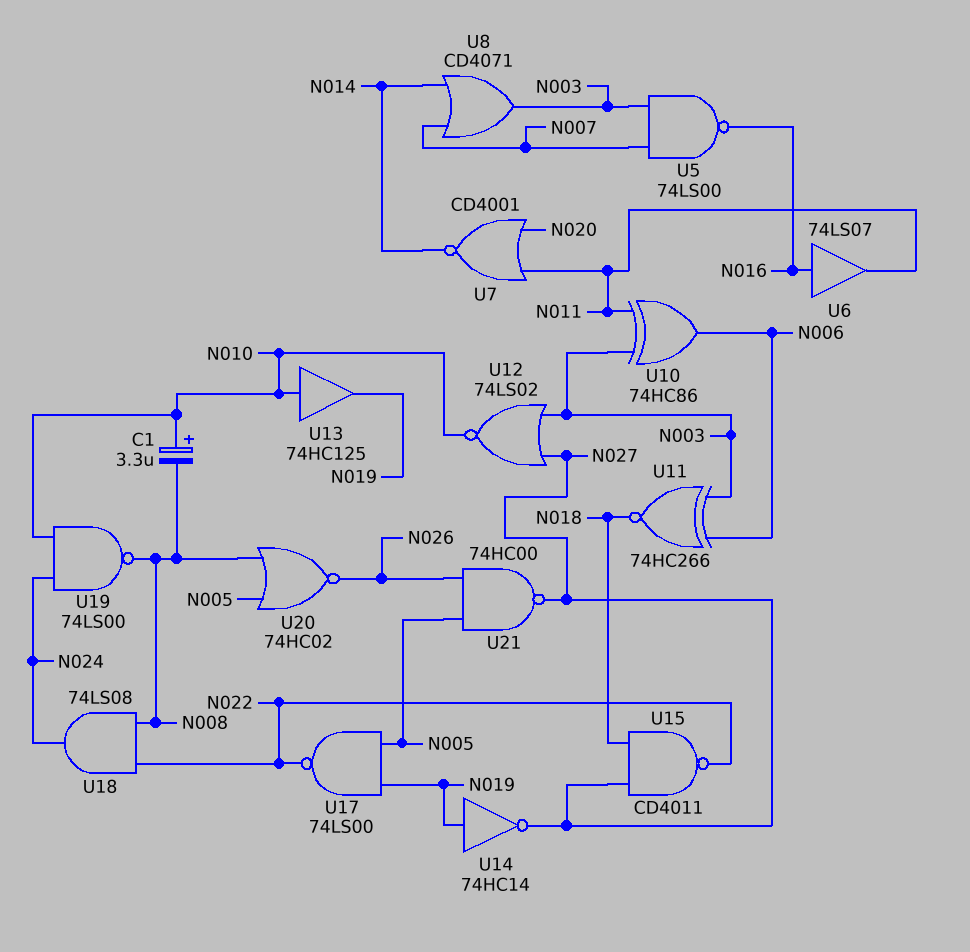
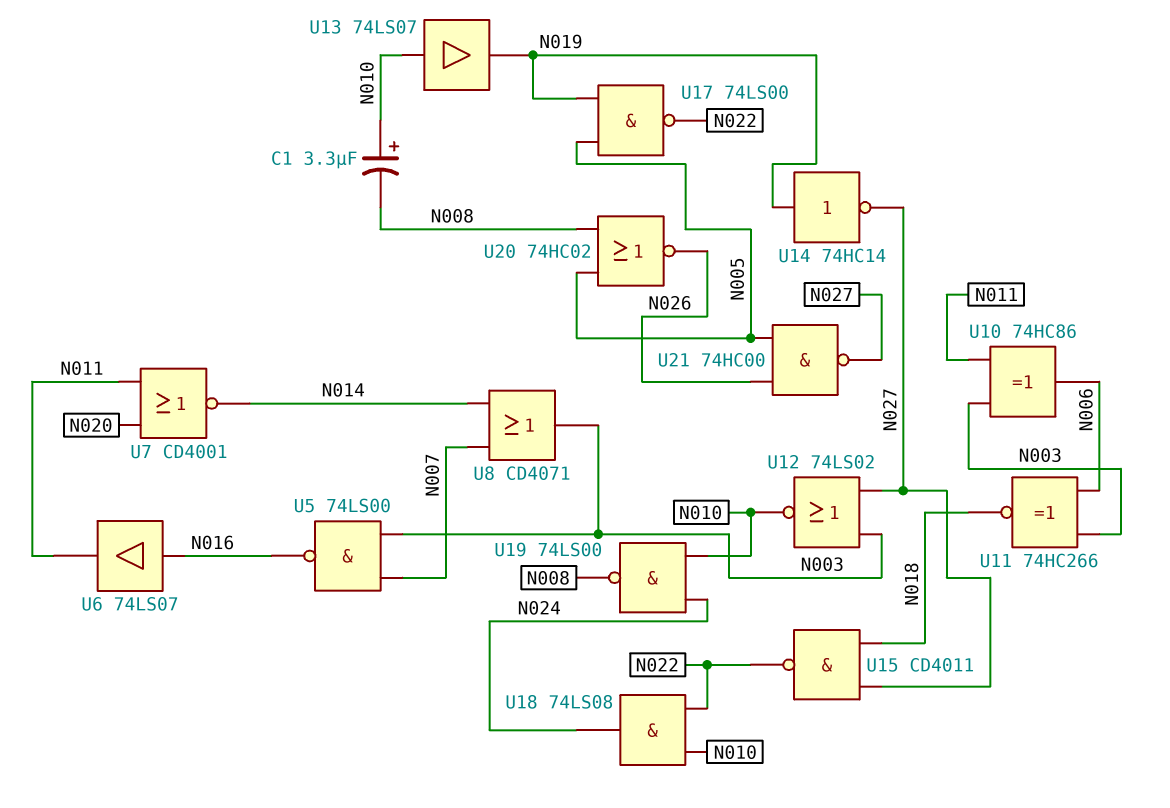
U13: buffer 74HC125 (in N010, out N019) -> buffer 74LS07 (in N010, out N019)
U18: AND 74LS08 (in N008, in N022, out N024) -> AND 74LS08 (in N010, in N022, out N024)

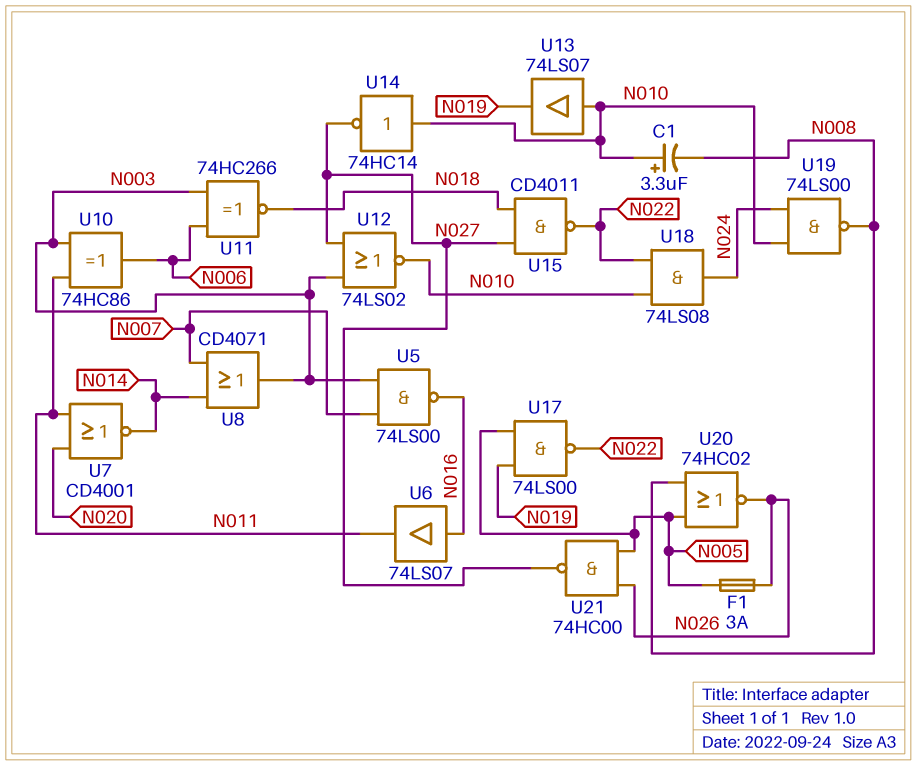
F1: none -> 3A (N005, N026)
U14: NOT 74HC14 (in N019, out N027) -> NOT 74HC14 (in N010, out N027)

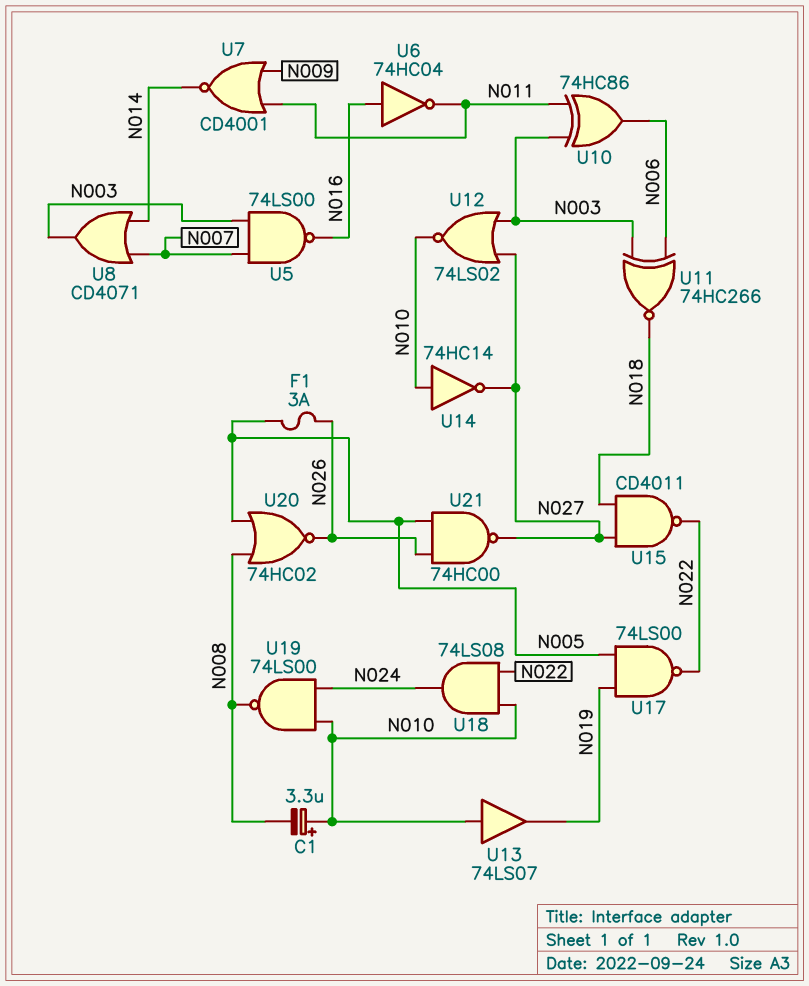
U6: buffer 74LS07 (in N016, out N011) -> NOT 74HC04 (in N016, out N011)
U7: NOR CD4001 (in N011, in N020, out N014) -> NOR CD4001 (in N009, in N011, out N014)

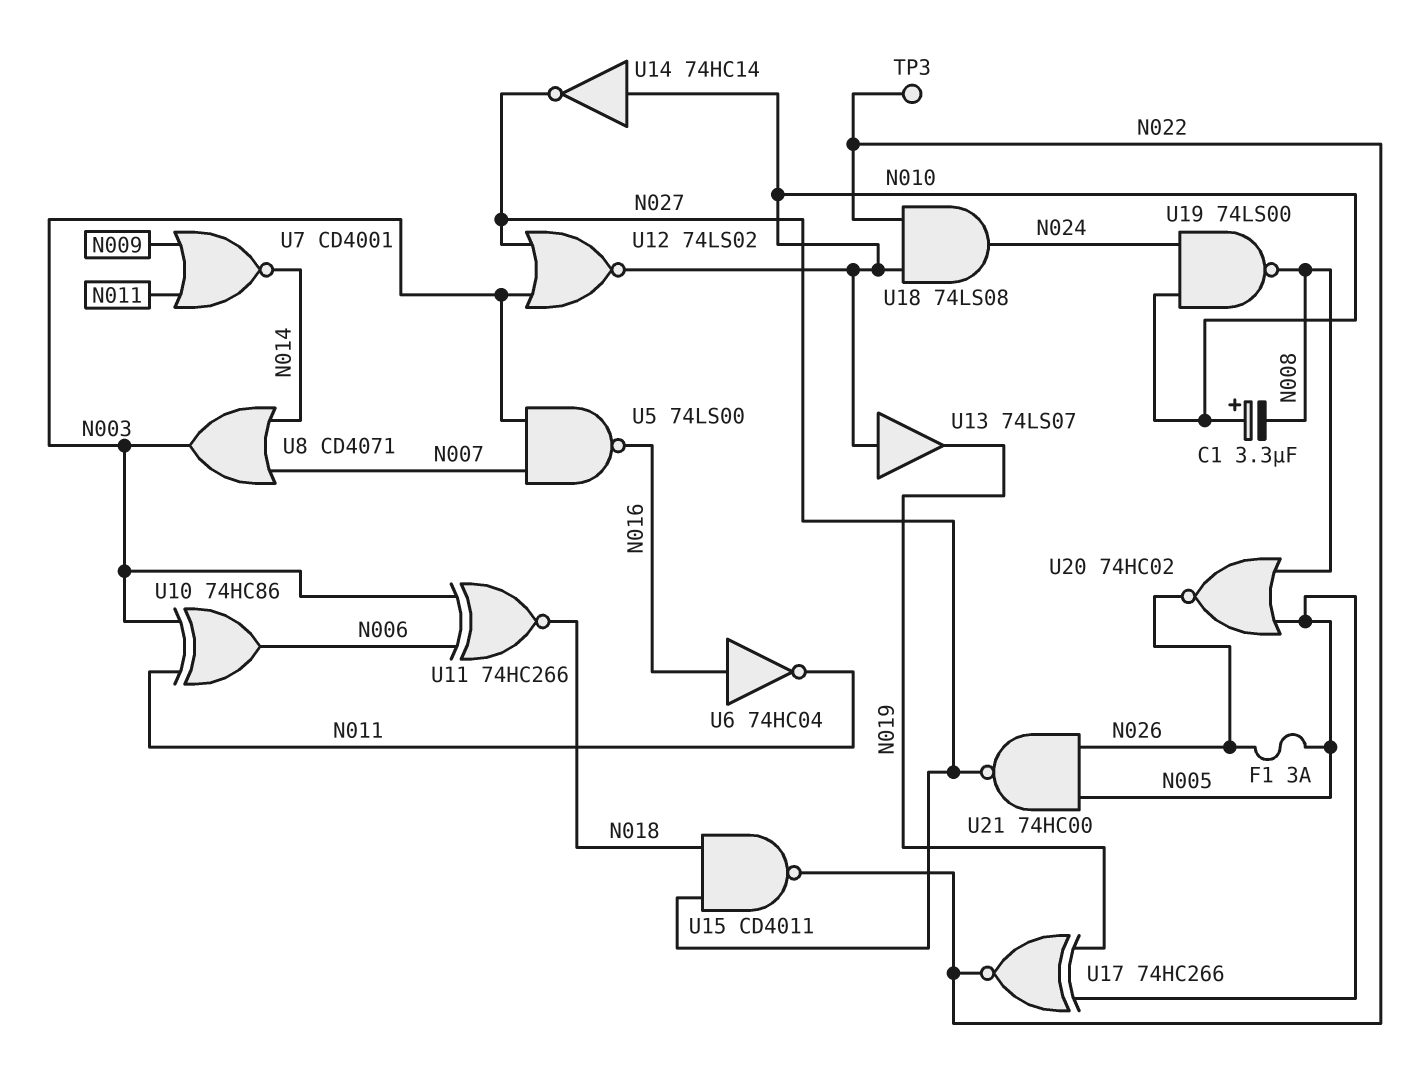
TP3: none -> test point (N022)
U17: NAND 74LS00 (in N005, in N019, out N022) -> XNOR 74HC266 (in N005, in N019, out N022)

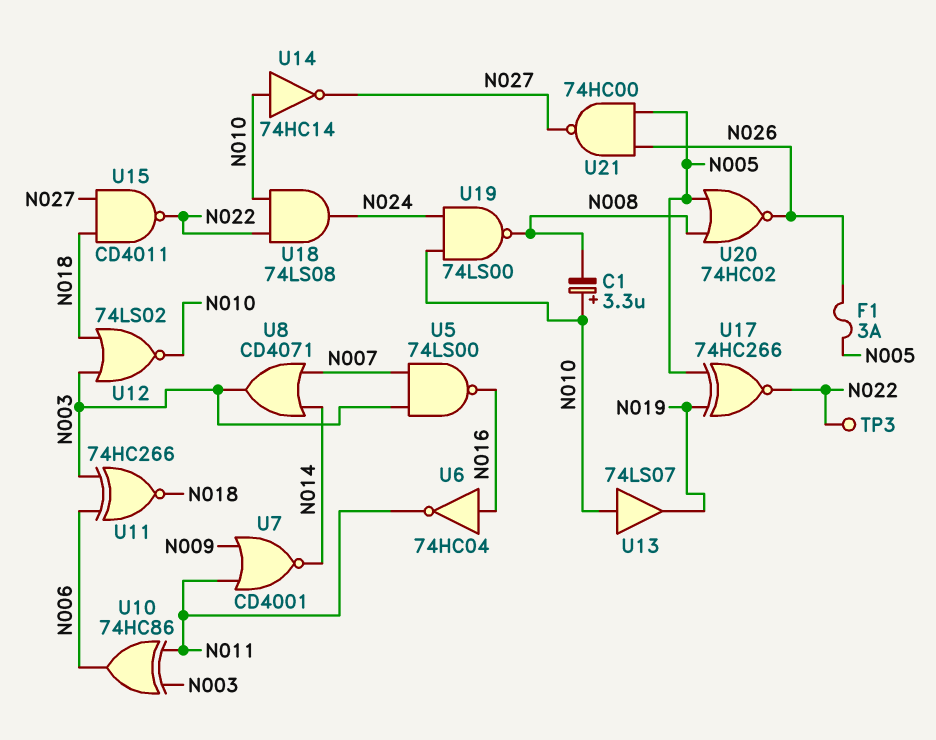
U12: NOR 74LS02 (in N003, in N027, out N010) -> NOR 74LS02 (in N003, in N018, out N010)

